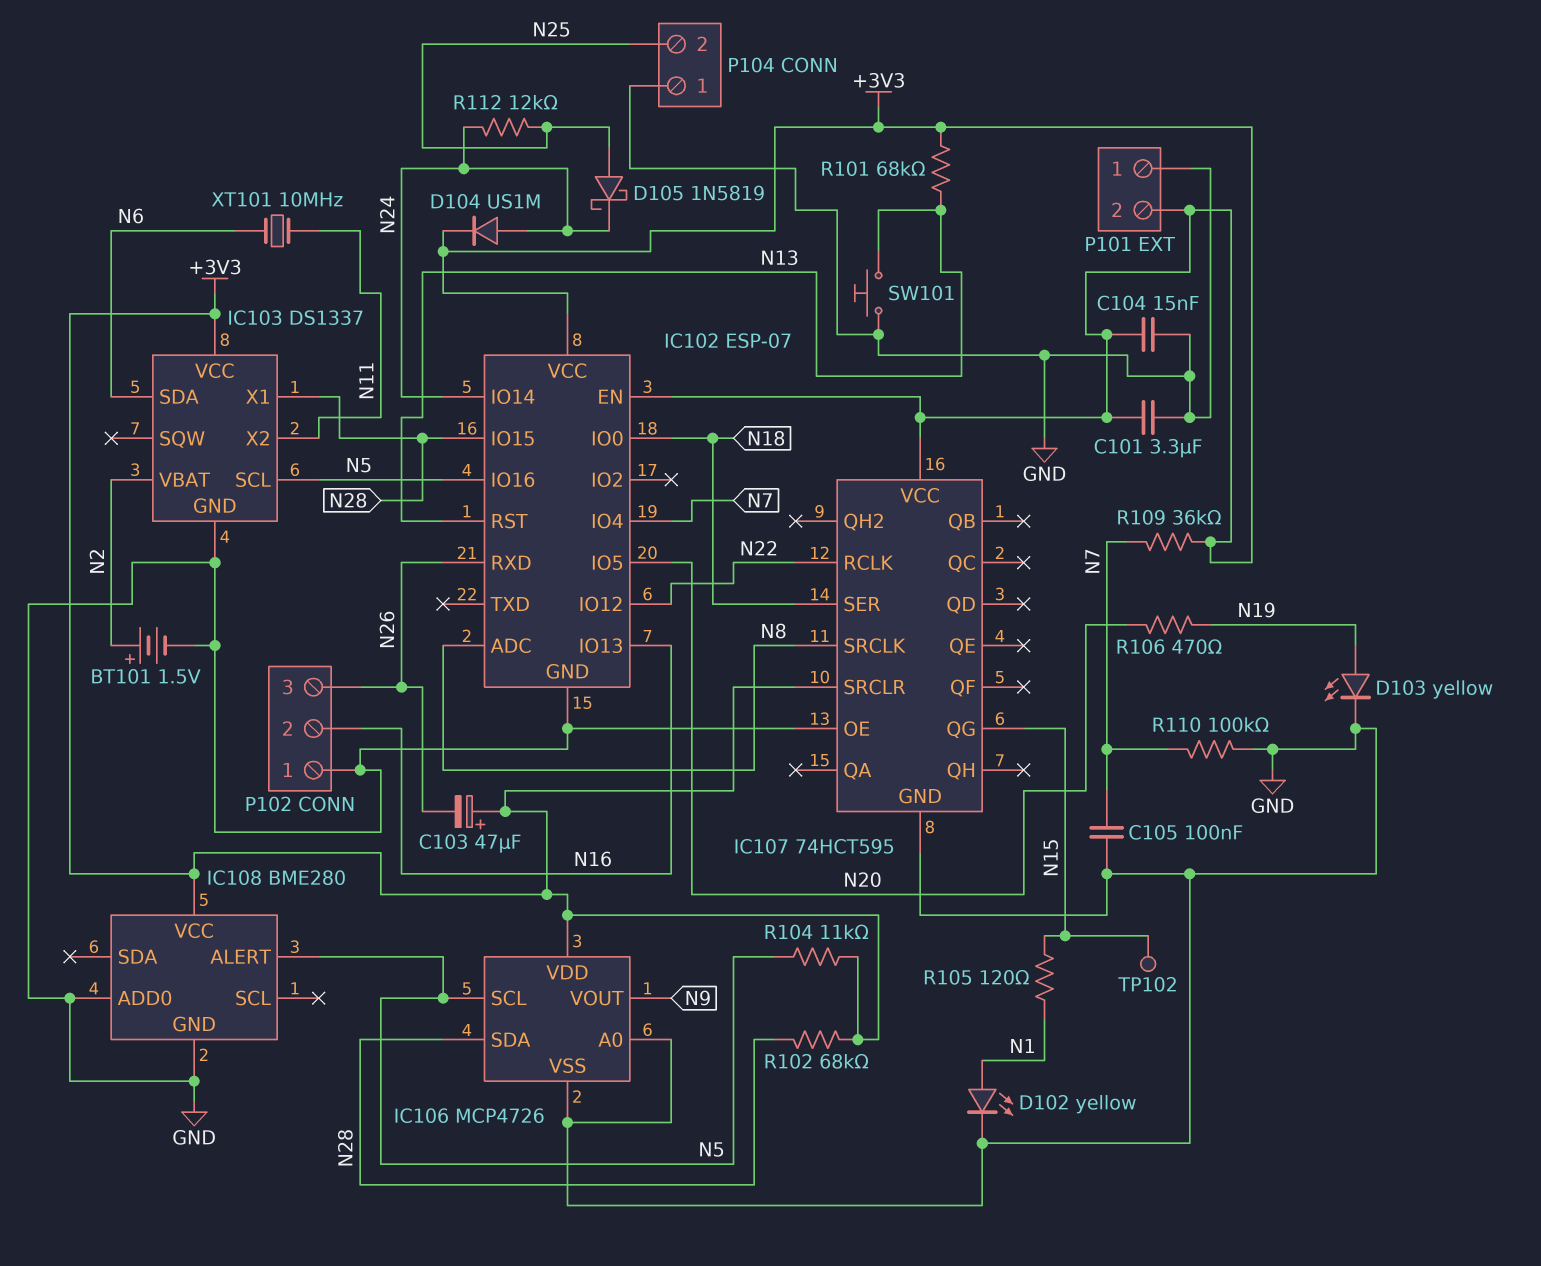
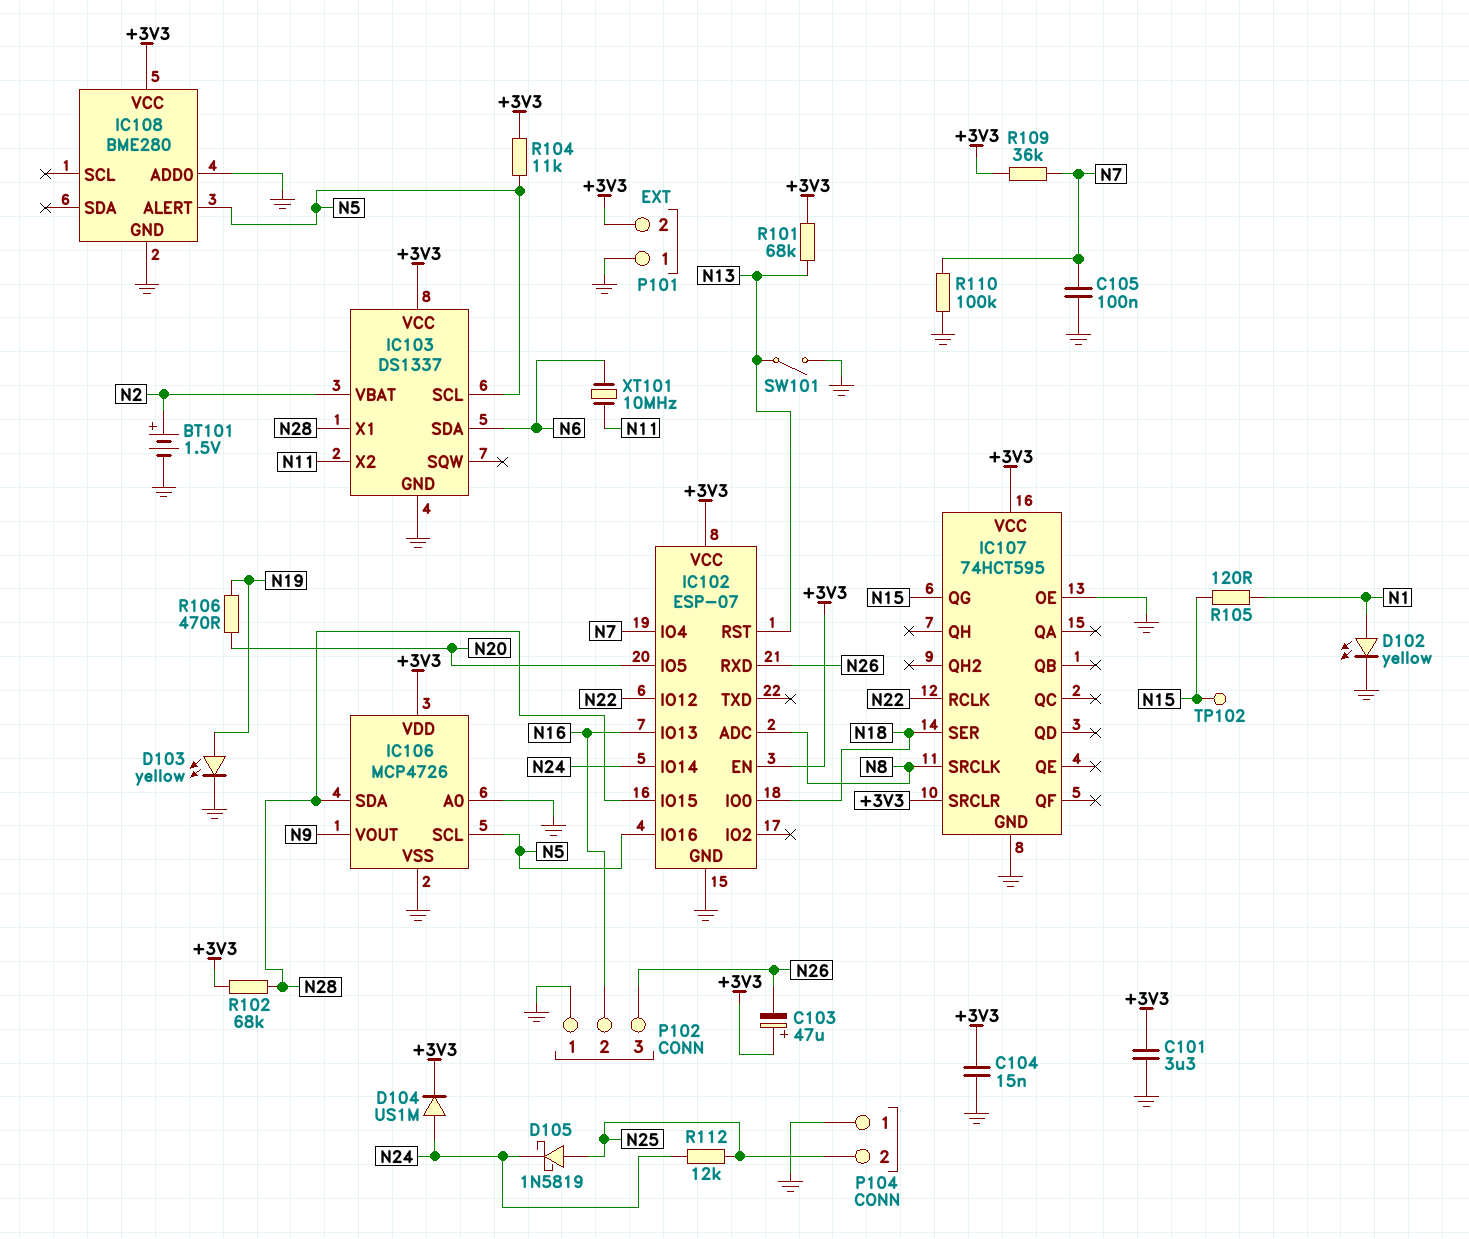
SW101: button (GND, N13) -> switch (GND, N13)

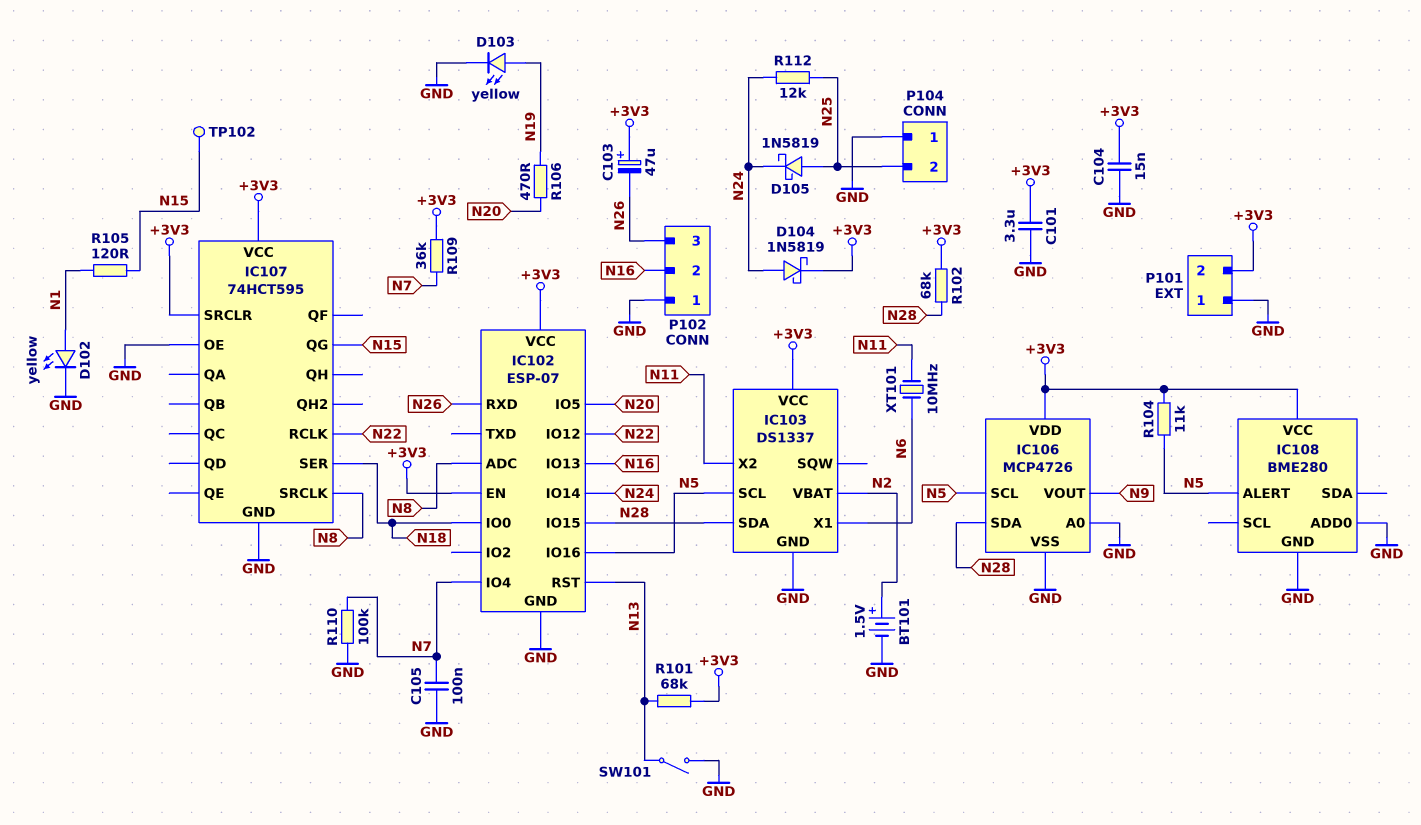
D104: diode US1M (A N24, K +3V3) -> schottky 1N5819 (A N24, K +3V3)
IC103 pin SDA: N6 -> N28
IC103 pin X1: N28 -> N6

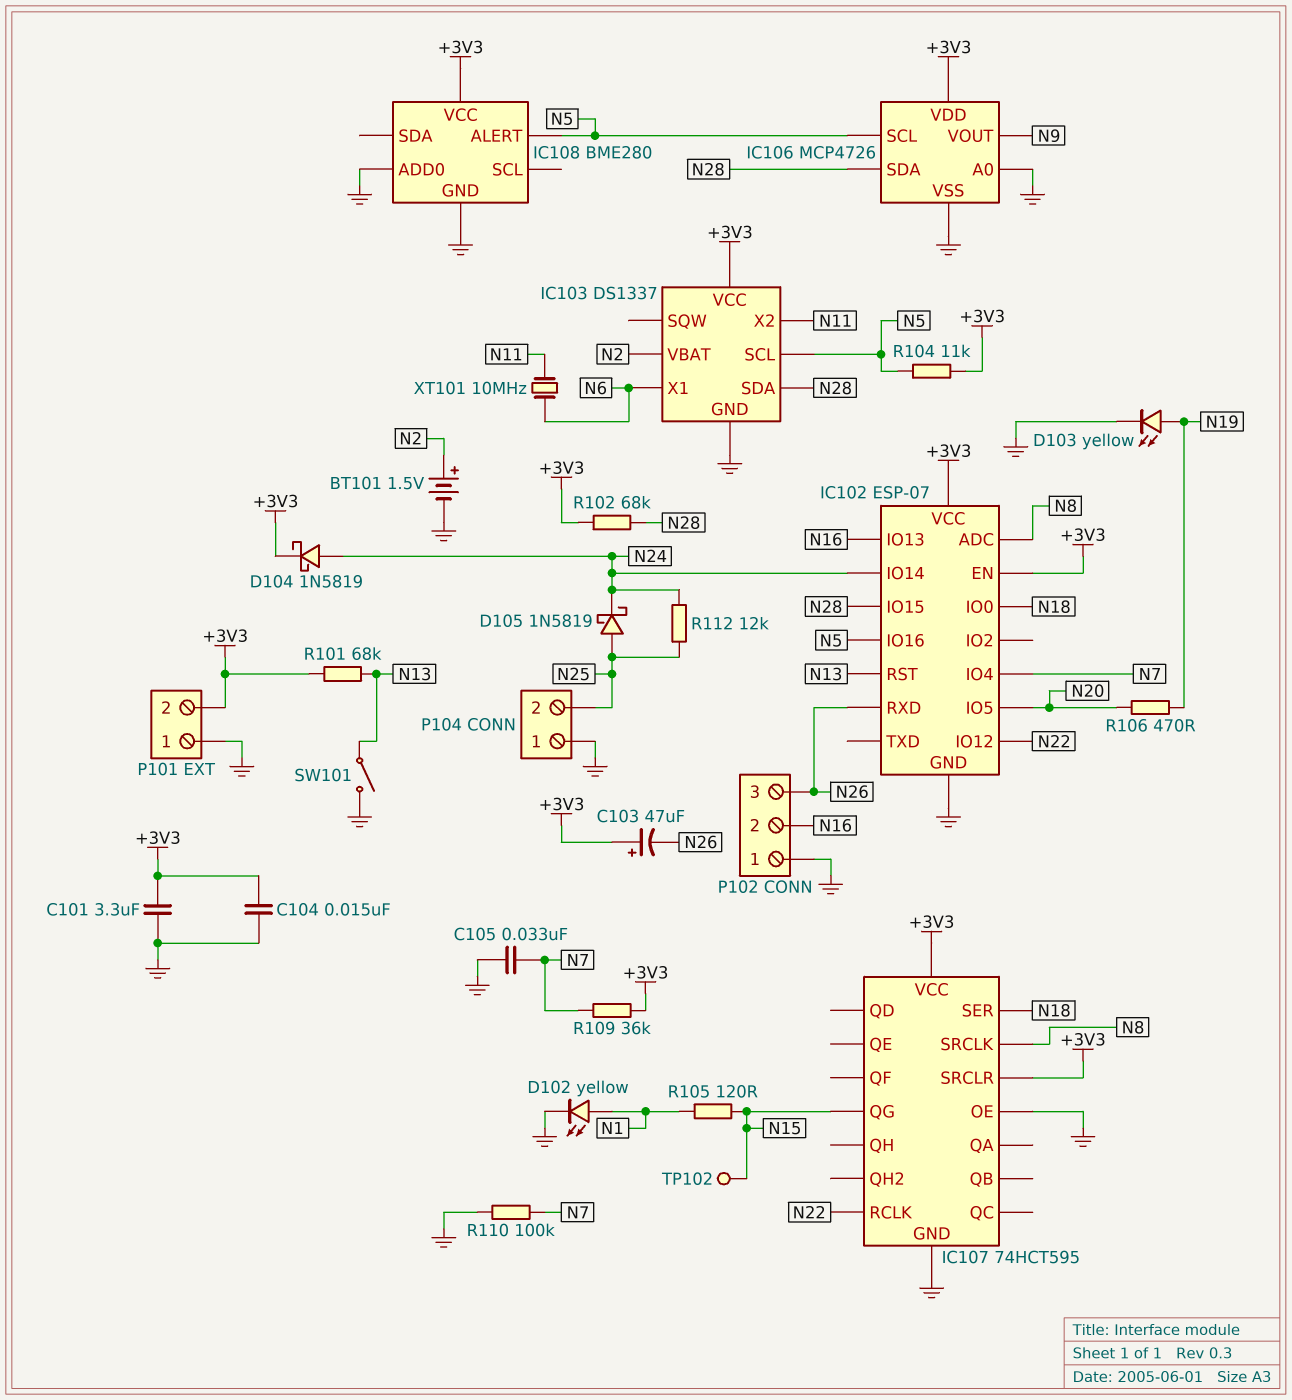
C105: 100nF (GND, N7) -> 33nF (GND, N7)

